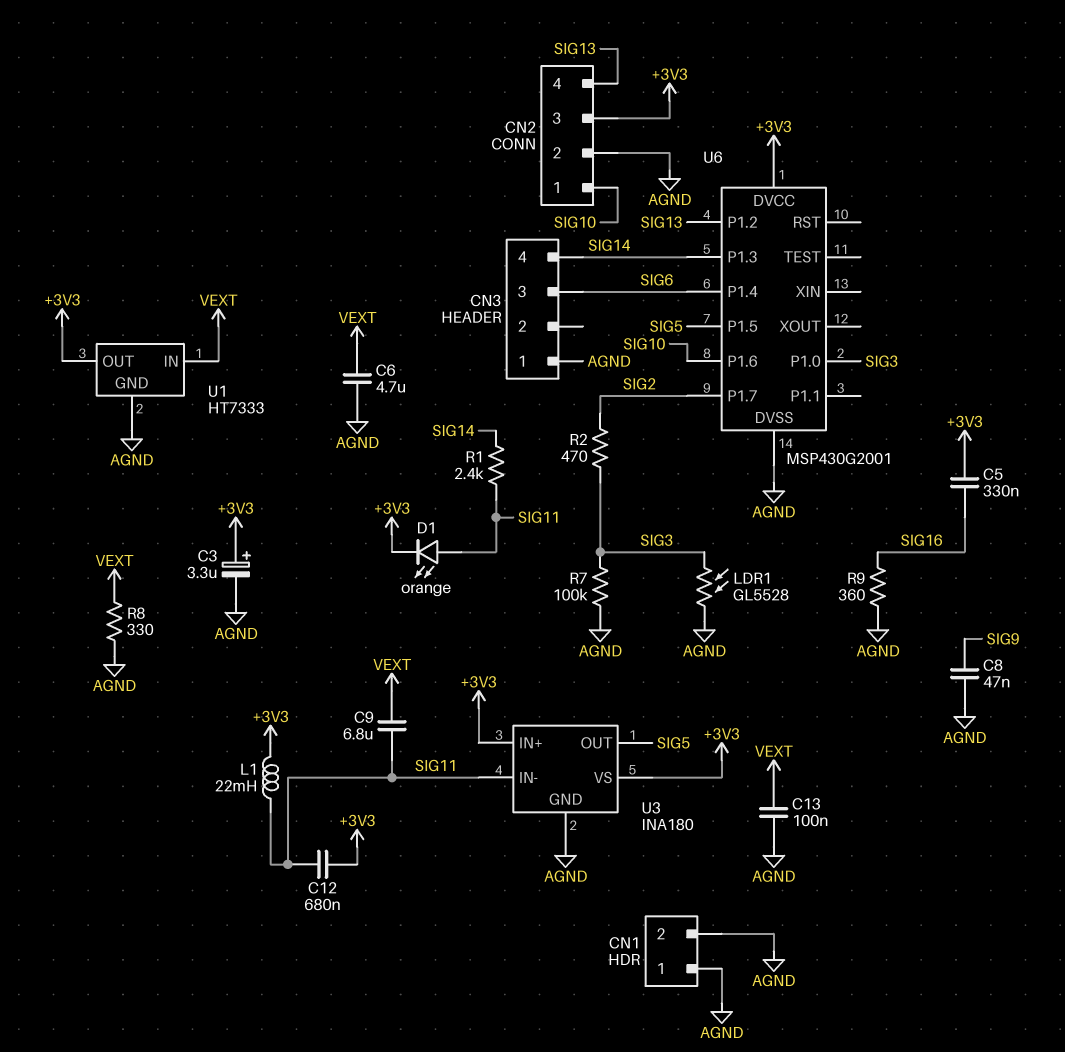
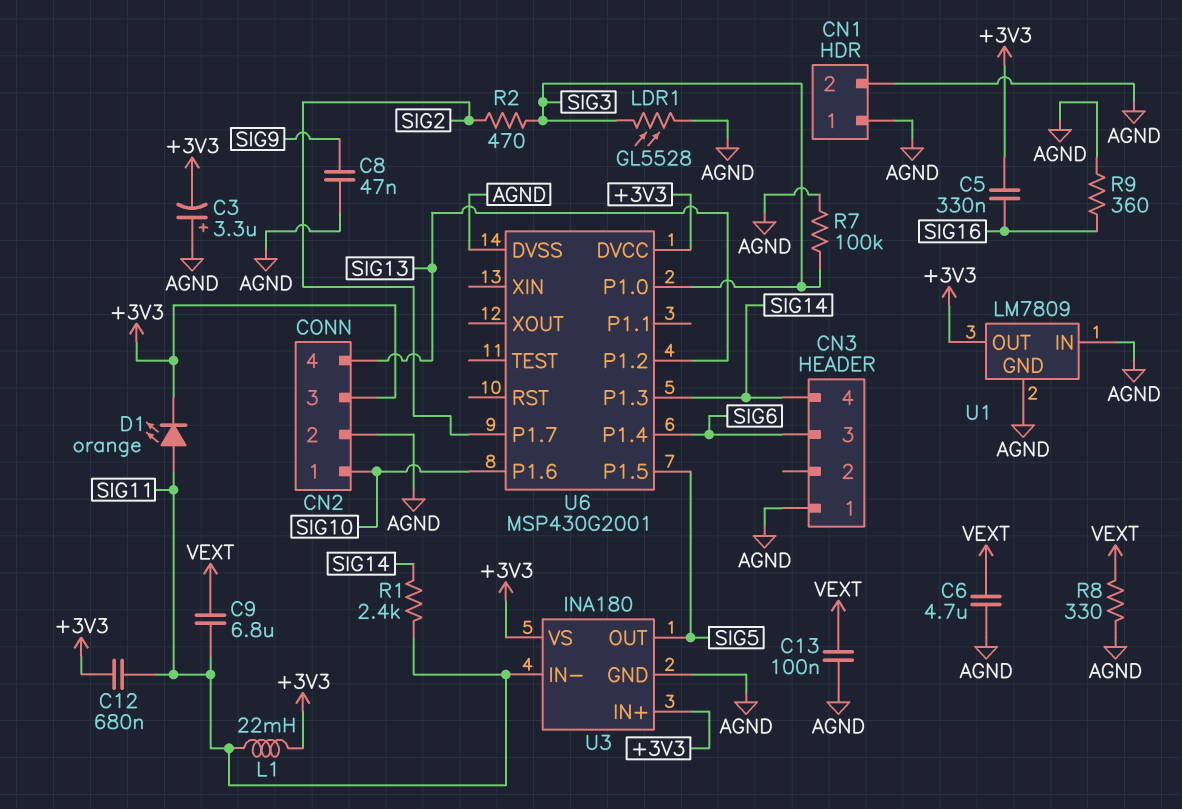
C3: 3.3uF (plus +3V3, minus AGND) -> 3.3uF (plus AGND, minus +3V3)
U1: HT7333 -> LM7809
U1 pin IN: VEXT -> AGND

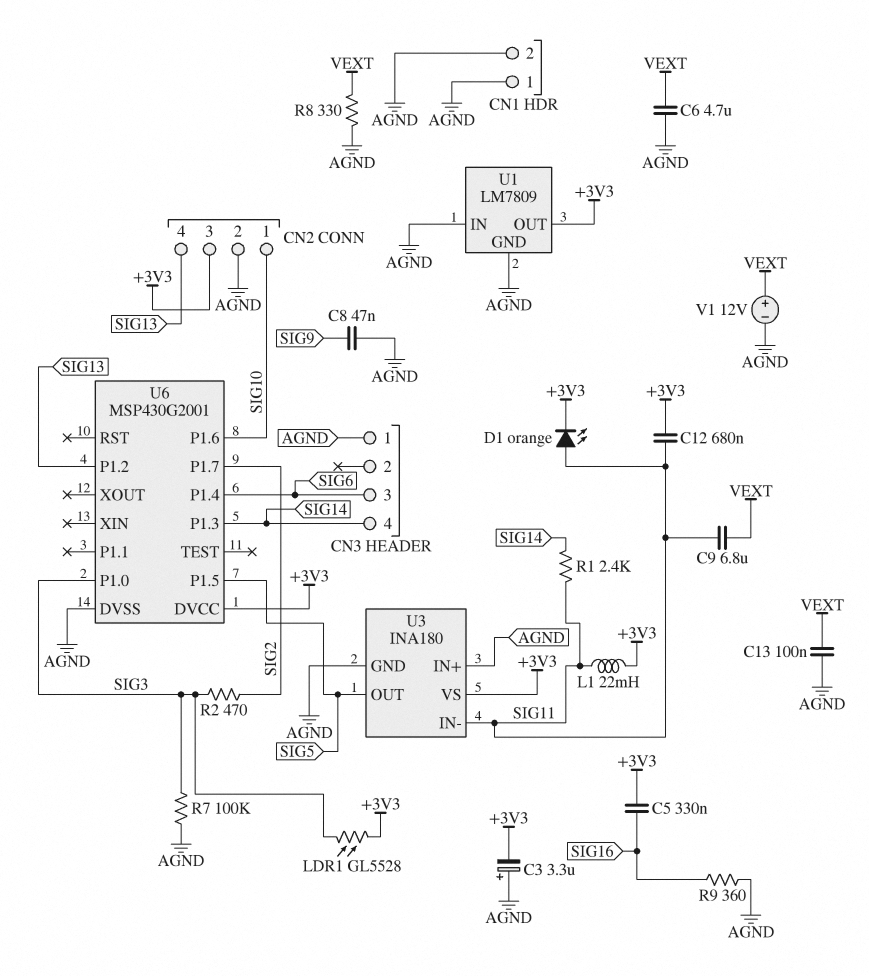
LDR1: GL5528 (AGND, SIG3) -> GL5528 (+3V3, SIG3)
U3 pin IN+: +3V3 -> AGND
V1: none -> 12V (plus VEXT, minus AGND)

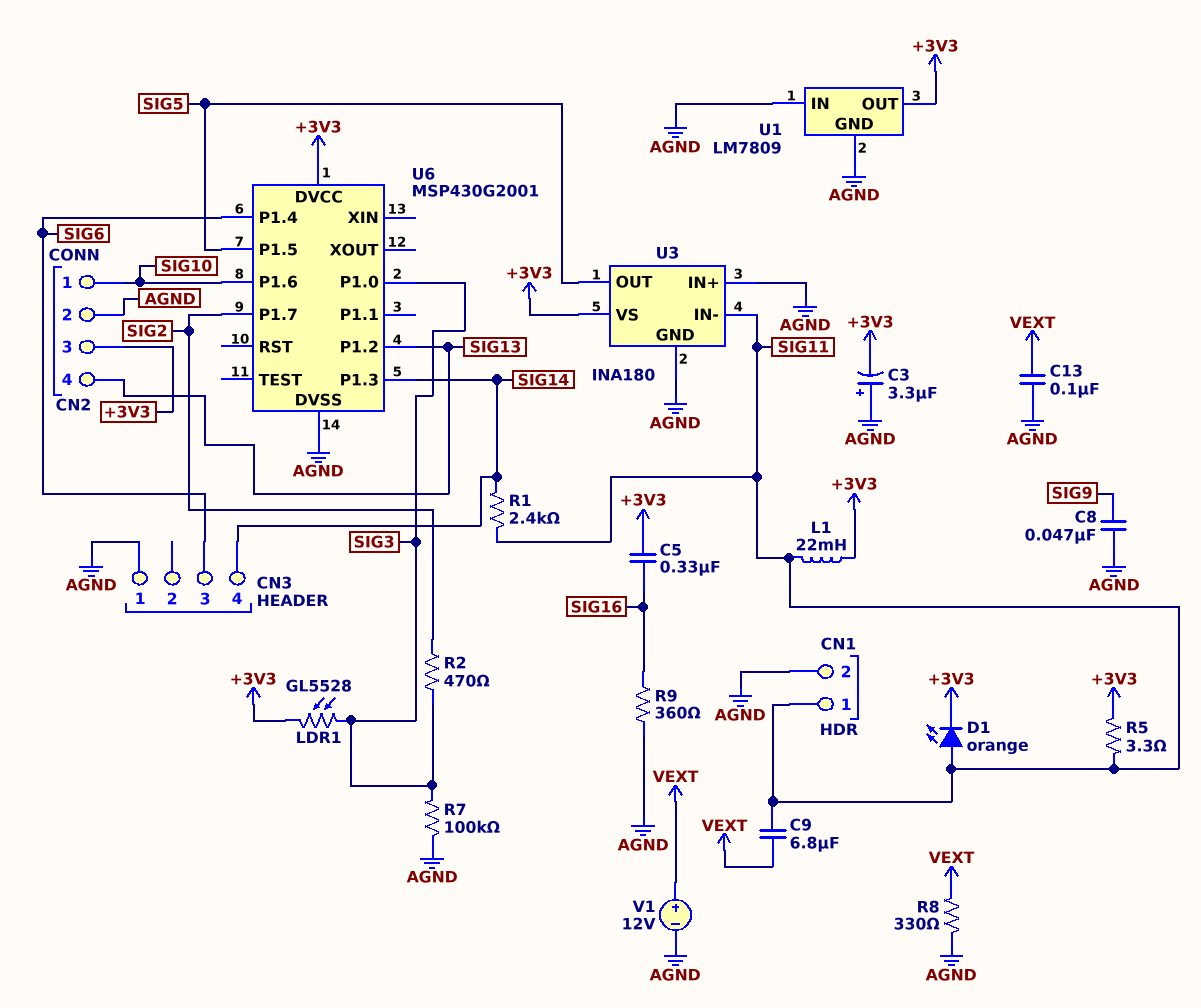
C6: 4.7uF (AGND, VEXT) -> none
C12: 680nF (+3V3, SIG11) -> none
CN1 pin 1: AGND -> SIG11
R5: none -> 3.3 (+3V3, SIG11)

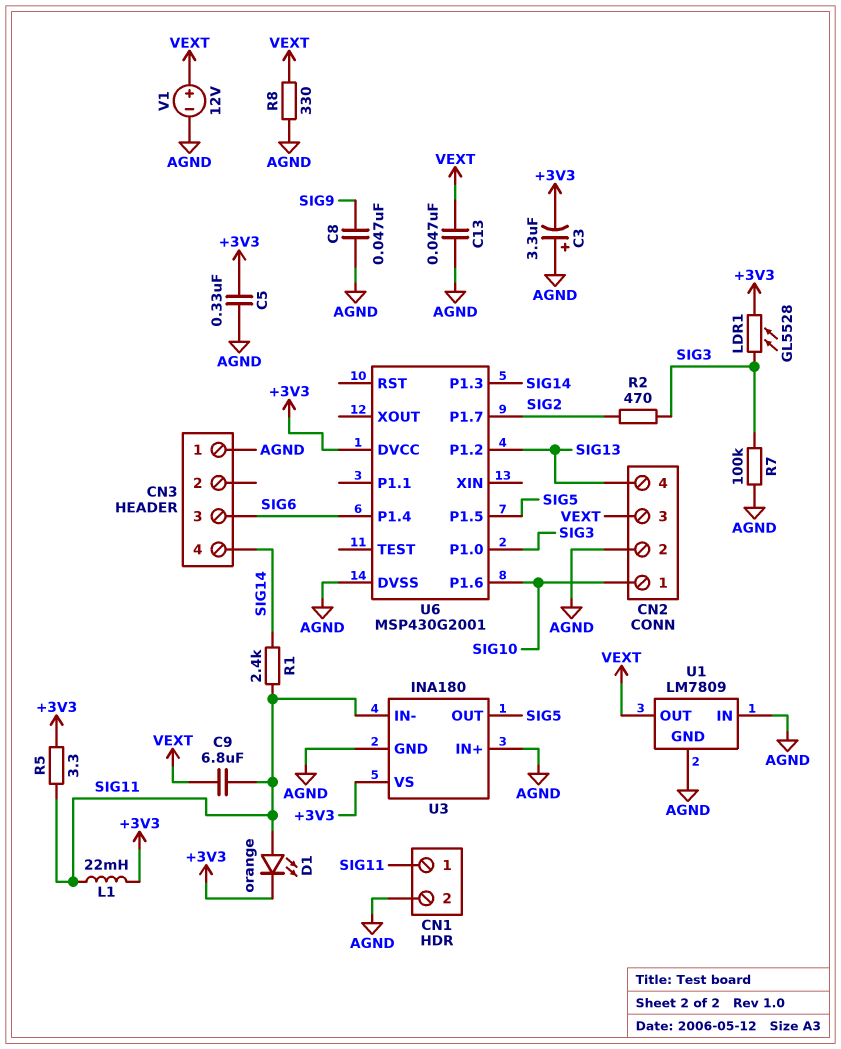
C5: 330nF (+3V3, SIG16) -> 330nF (+3V3, AGND)
C13: 100nF (AGND, VEXT) -> 47nF (AGND, VEXT)
CN2 pin 3: +3V3 -> VEXT
R9: 360 (AGND, SIG16) -> none
U1 pin OUT: +3V3 -> VEXT

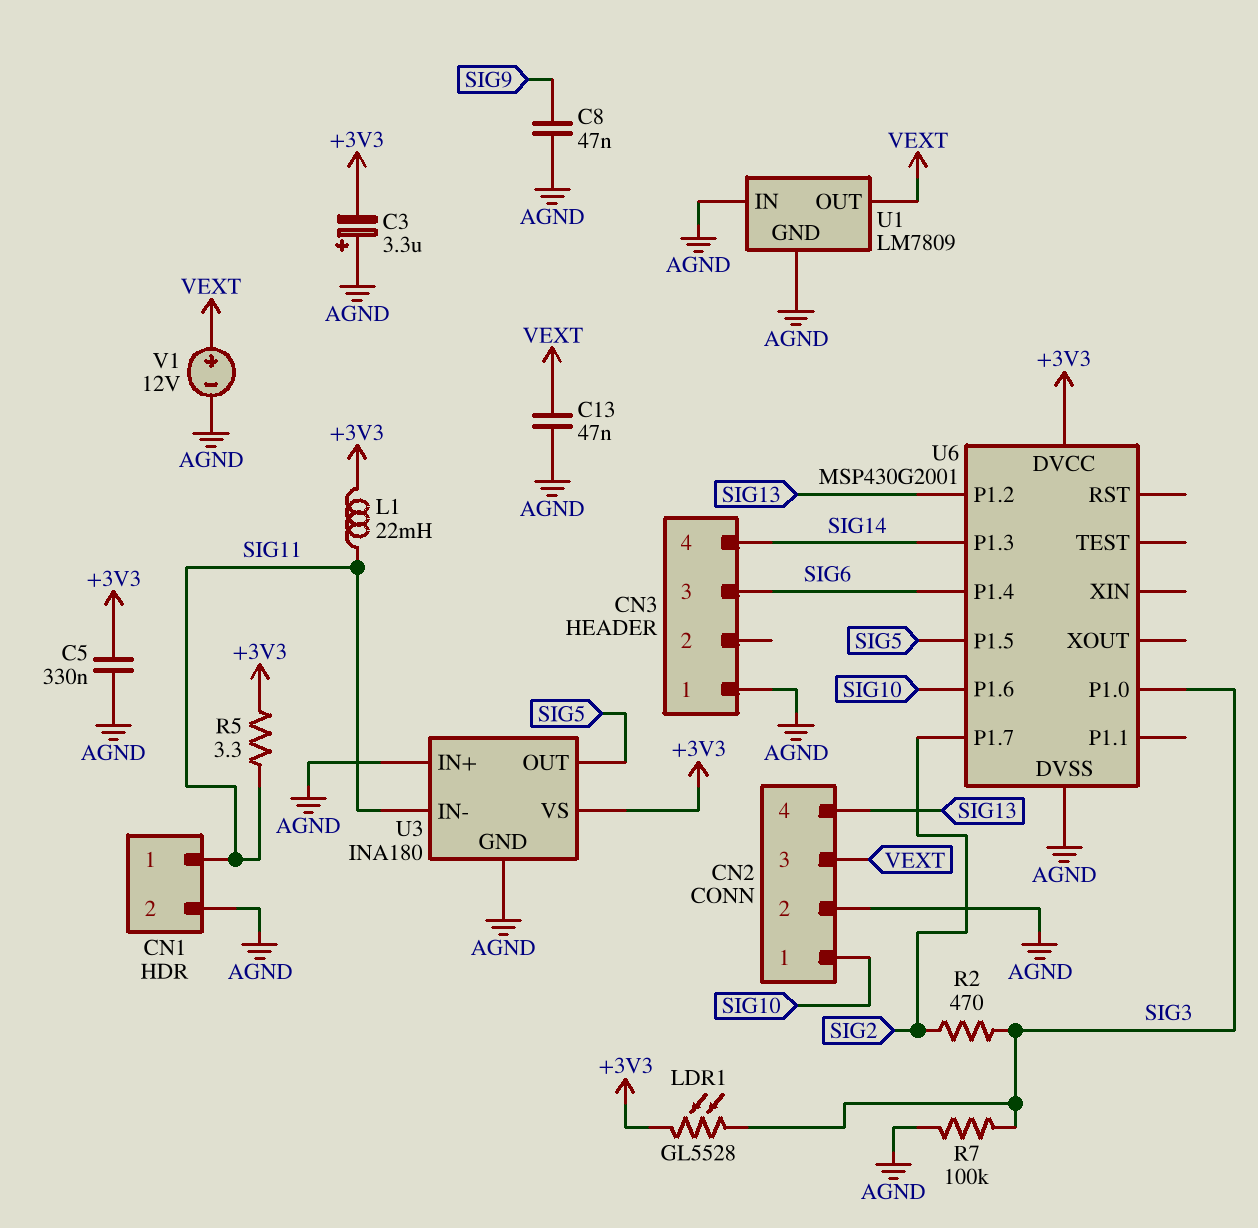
C9: 6.8uF (SIG11, VEXT) -> none
D1: LED orange (A SIG11, K +3V3) -> none
R1: 2.4k (SIG11, SIG14) -> none
R8: 330 (AGND, VEXT) -> none

